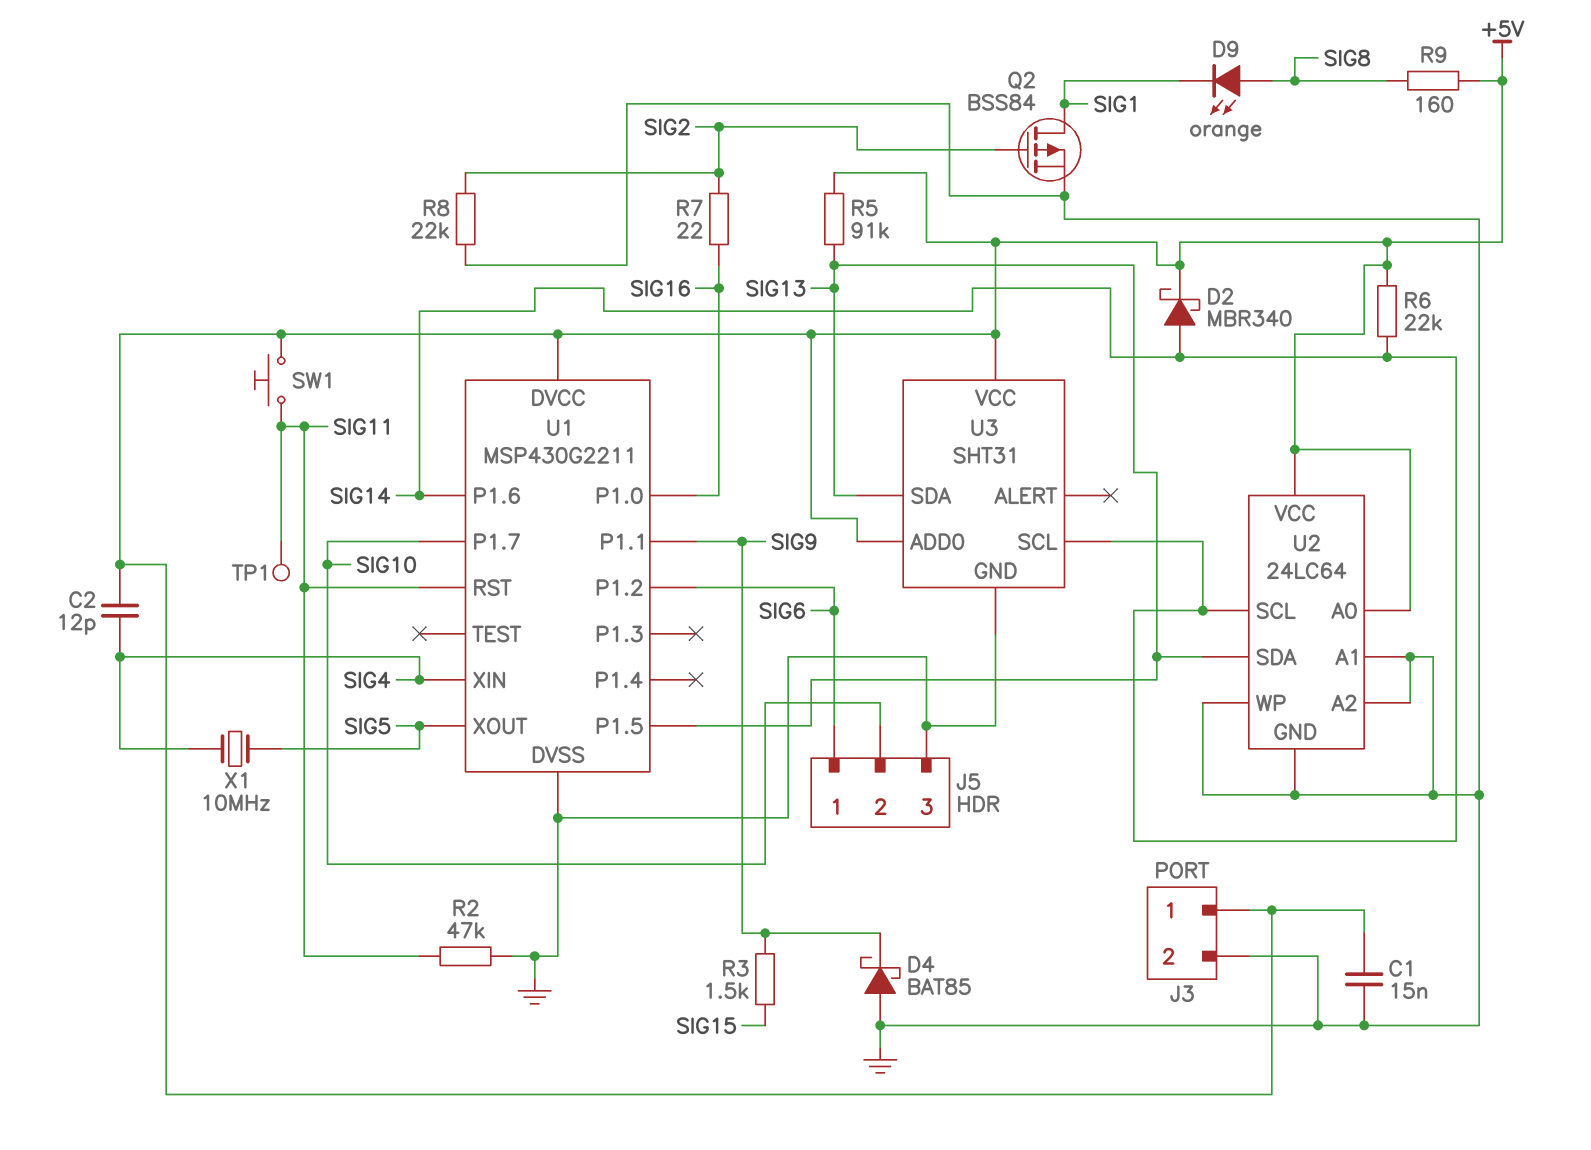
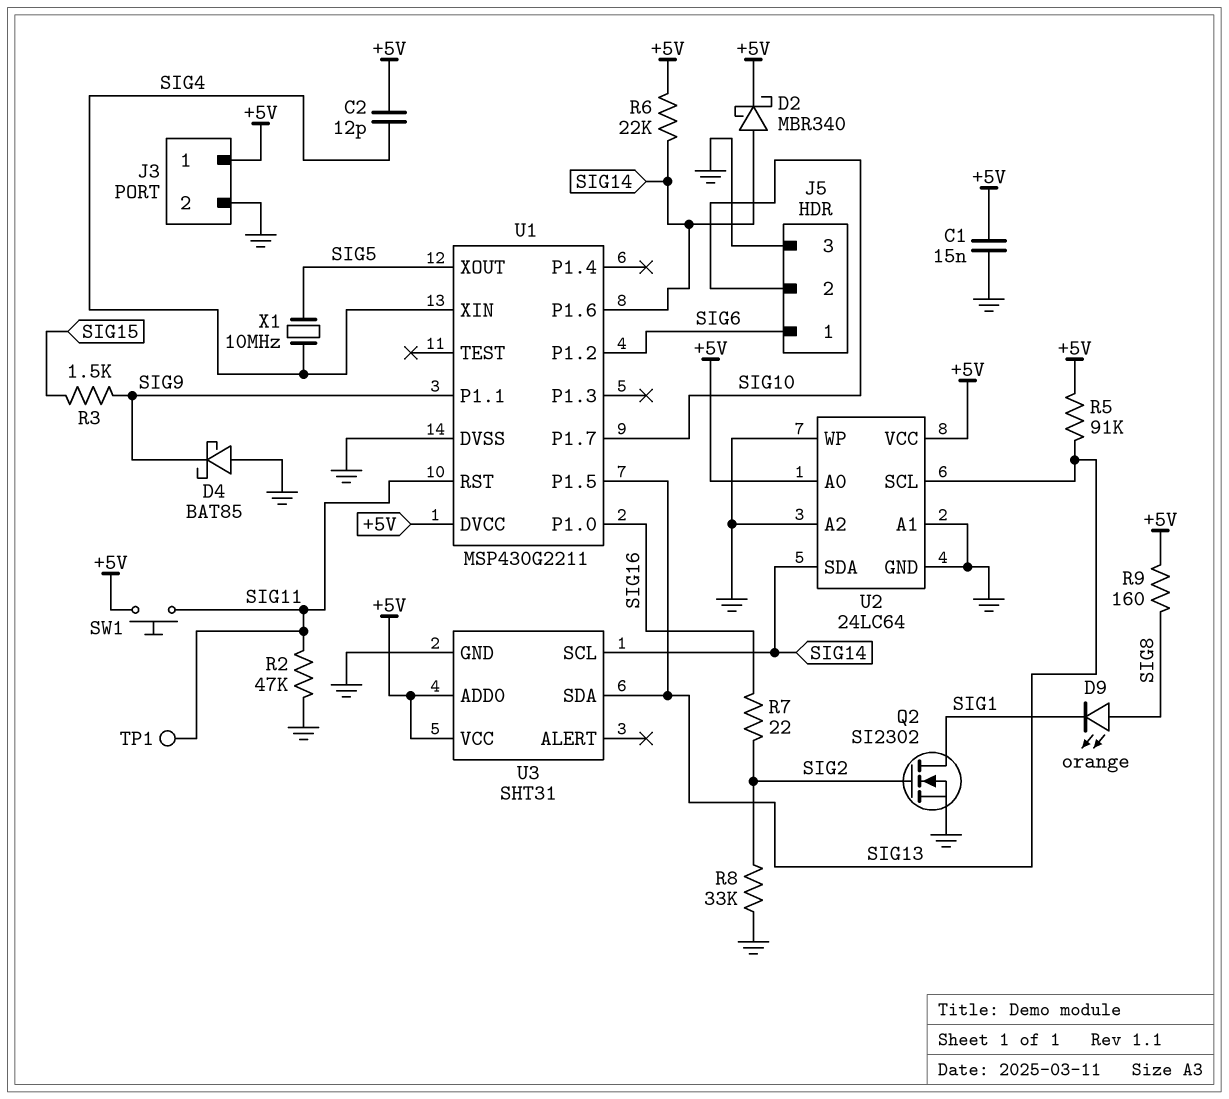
Q2: PMOS BSS84 (G SIG2, D SIG1, S GND) -> NMOS SI2302 (G SIG2, D SIG1, S GND)
R8: 22k (GND, SIG2) -> 33k (GND, SIG2)
U2 pin SCL: SIG14 -> SIG13
U2 pin SDA: SIG13 -> SIG14

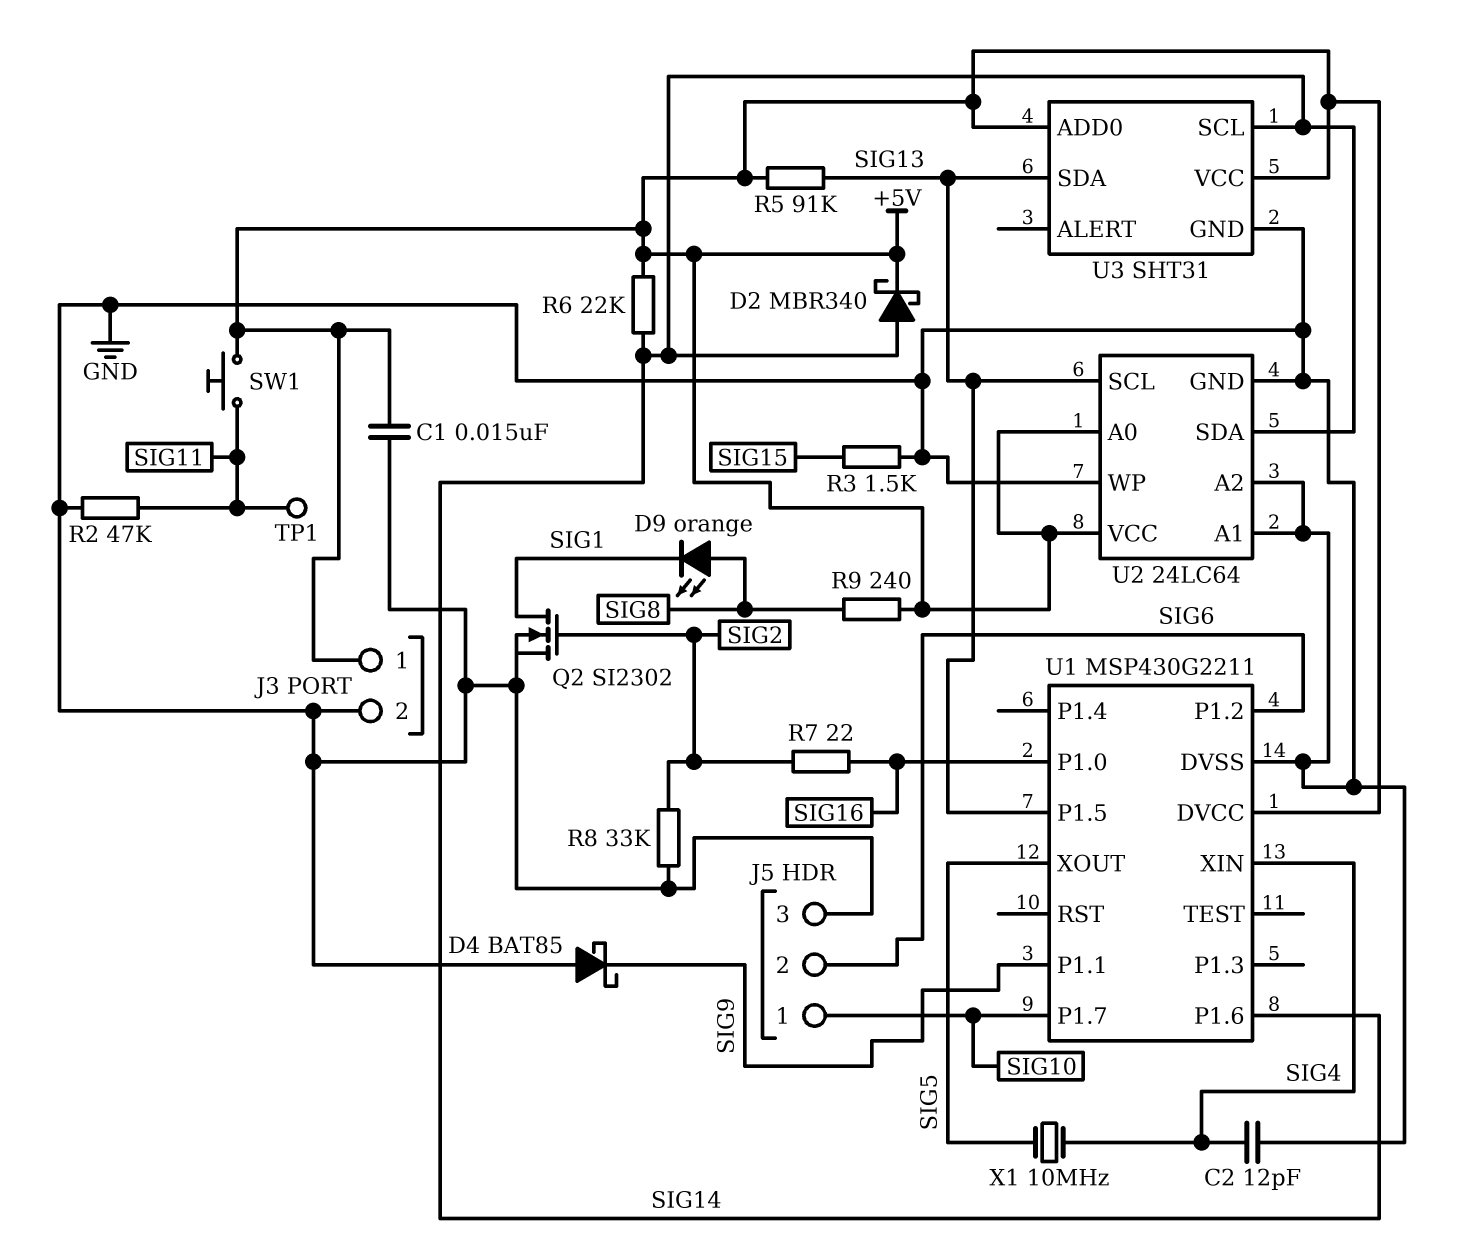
C2: 12pF (+5V, SIG4) -> 12pF (GND, SIG4)
J5 pin 1: SIG6 -> SIG10
J5 pin 2: SIG10 -> SIG6
R3: 1.5k (SIG9, SIG15) -> 1.5k (GND, SIG15)
R9: 160 (+5V, SIG8) -> 240 (+5V, SIG8)
U1 pin RST: SIG11 -> none

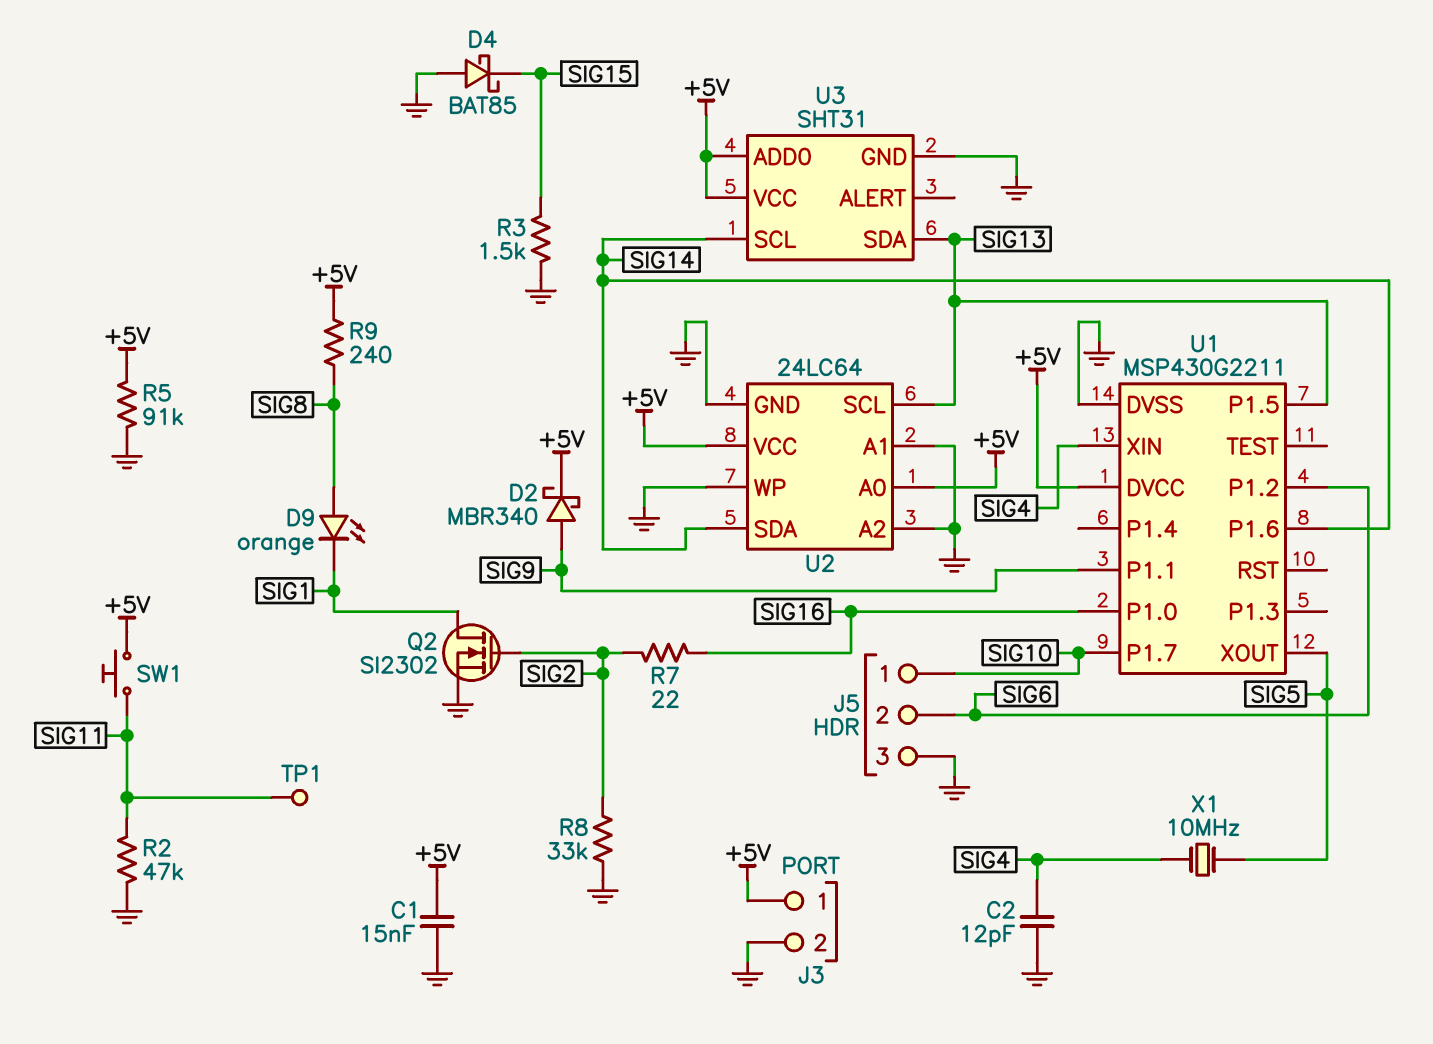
D2: schottky MBR340 (A SIG14, K +5V) -> schottky MBR340 (A SIG9, K +5V)
D4: schottky BAT85 (A GND, K SIG9) -> schottky BAT85 (A GND, K SIG15)
R5: 91k (+5V, SIG13) -> 91k (+5V, GND)
R6: 22k (+5V, SIG14) -> none

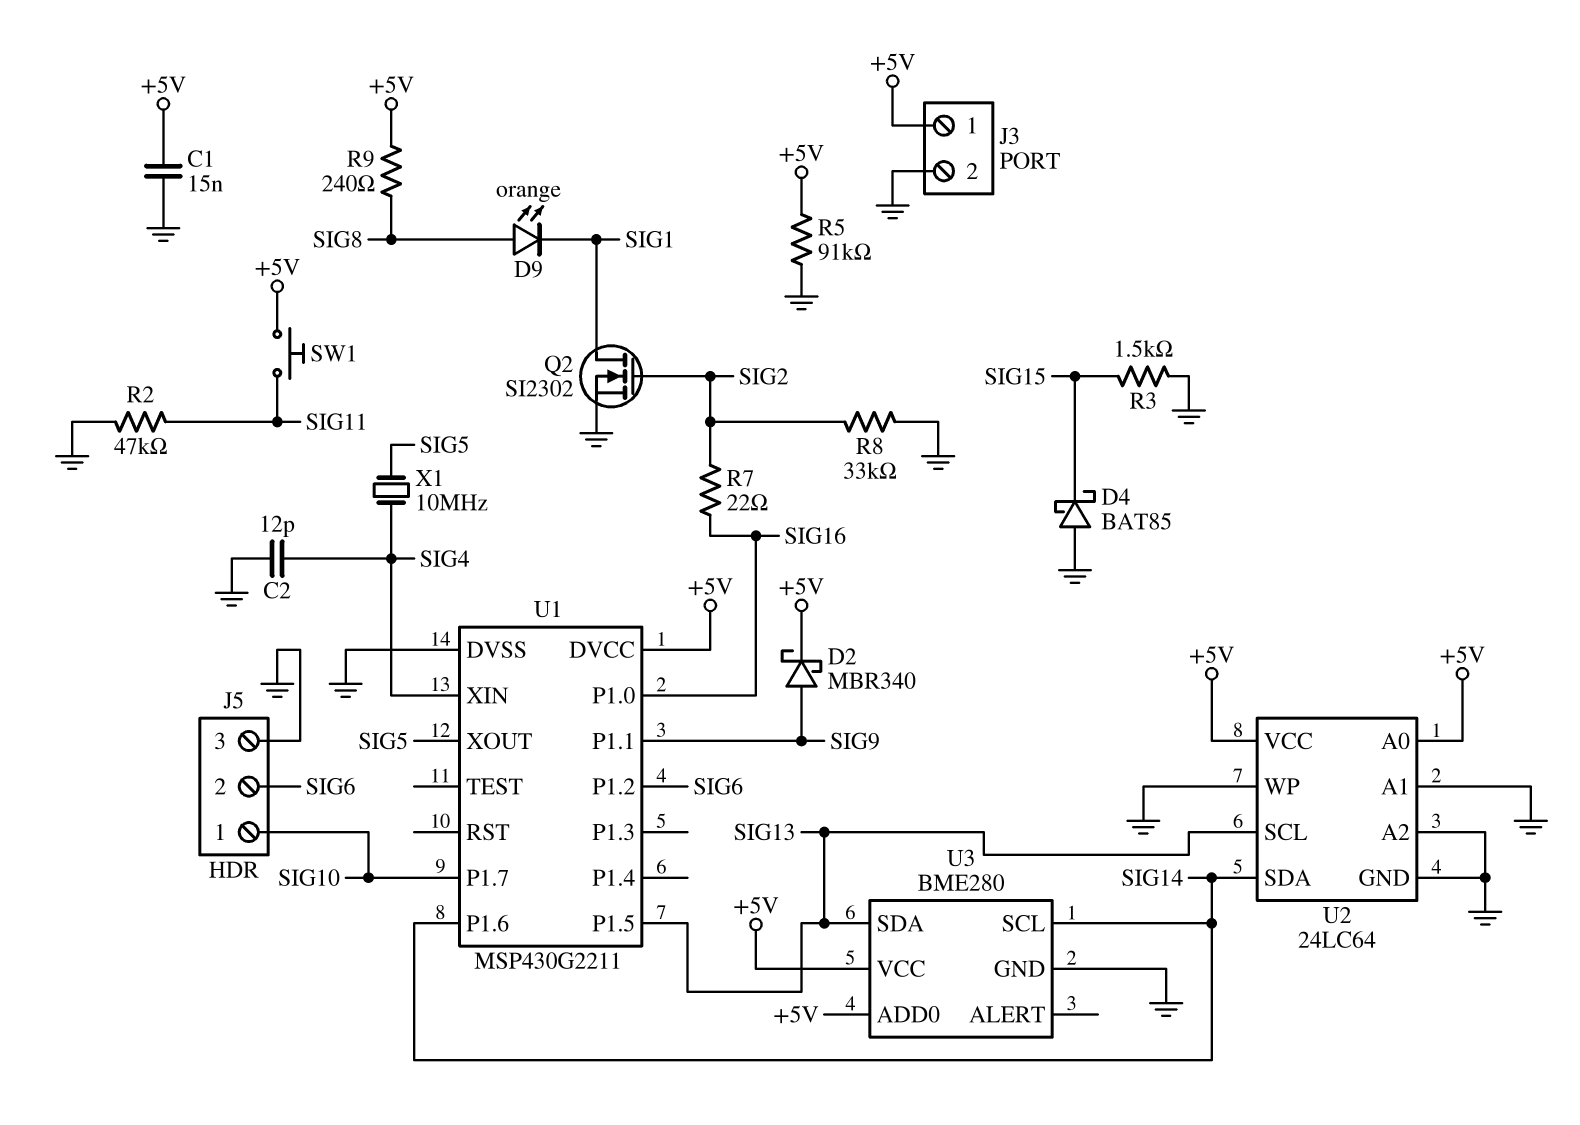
TP1: test point (SIG11) -> none
U3: SHT31 -> BME280

